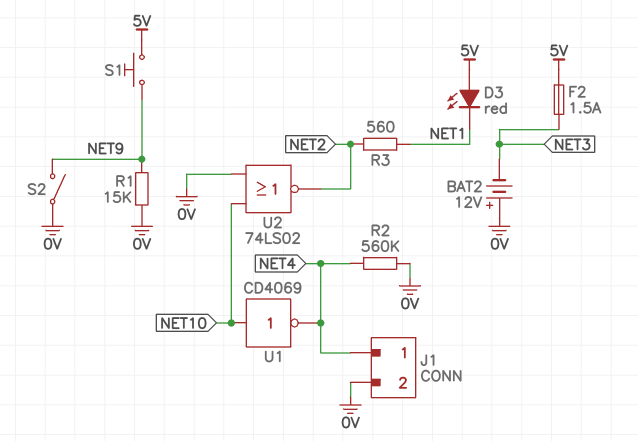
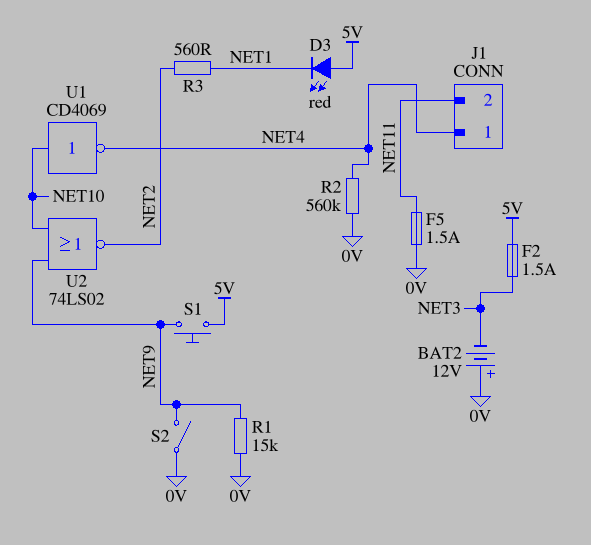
F5: none -> 1.5A (0V, NET11)
J1 pin 2: 0V -> NET11
U2: NOR 74LS02 (in 0V, in NET10, out NET2) -> NOR 74LS02 (in NET9, in NET10, out NET2)

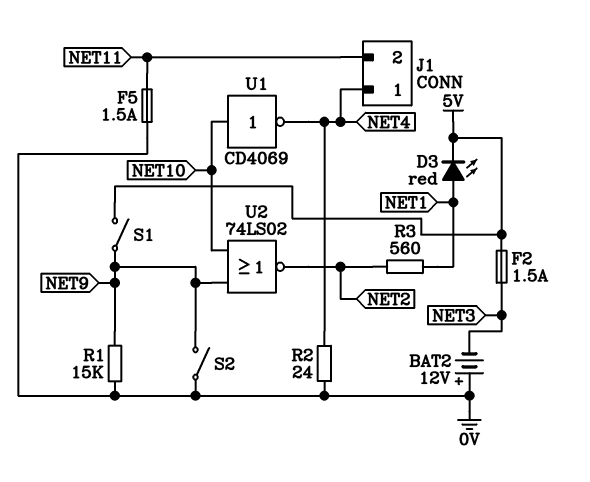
D3: LED red (A 5V, K NET1) -> LED red (A NET1, K 5V)
R2: 560k (0V, NET4) -> 24 (0V, NET4)
S1: button (5V, NET9) -> switch (5V, NET9)

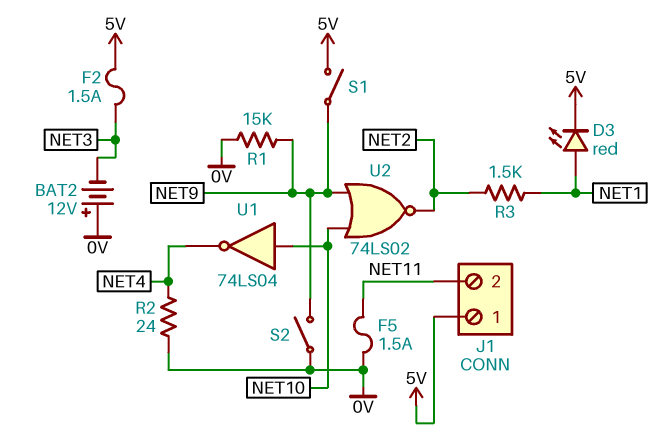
J1 pin 1: NET4 -> 5V
R3: 560 (NET1, NET2) -> 1.5k (NET1, NET2)
U1: NOT CD4069 (in NET10, out NET4) -> NOT 74LS04 (in NET10, out NET4)

